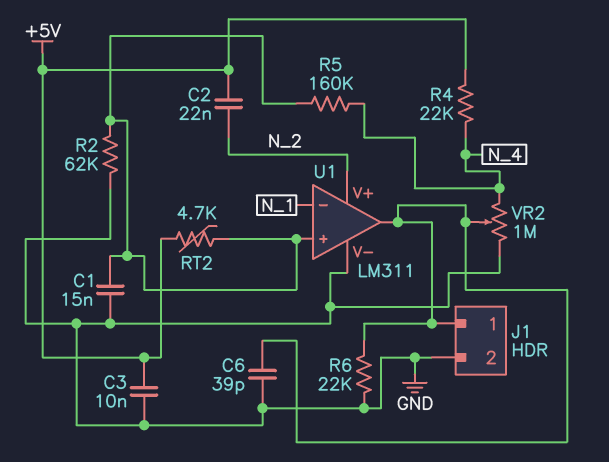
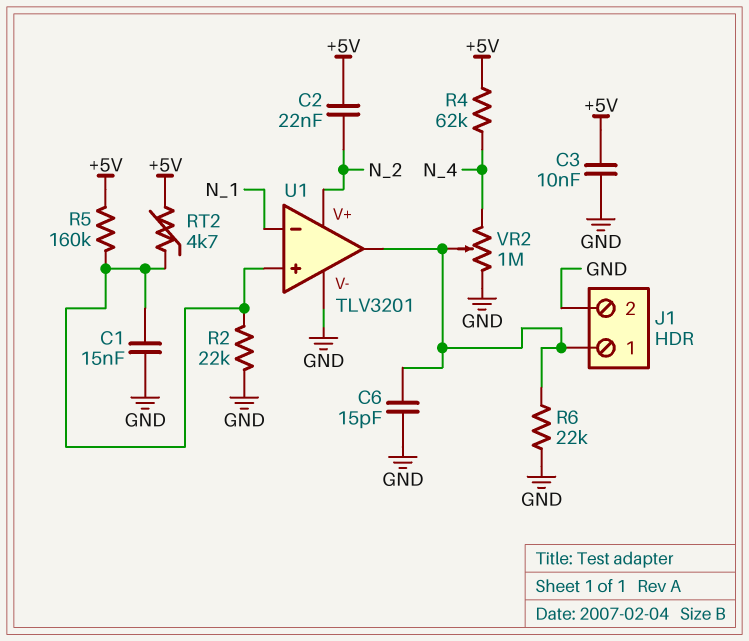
C6: 39pF (GND, J1/1) -> 15pF (GND, J1/1)
R2: 62k (GND, U1/in+) -> 22k (GND, U1/in+)
R4: 22k (+5V, N_4) -> 62k (+5V, N_4)
R5: 160k (N_4, U1/in+) -> 160k (+5V, U1/in+)
U1: LM311 -> TLV3201

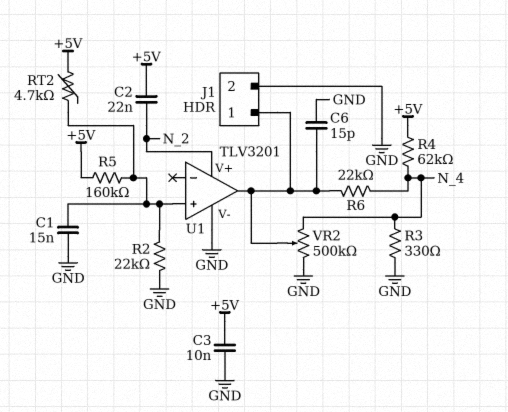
R3: none -> 330 (GND, N_4)
R6: 22k (GND, J1/1) -> 22k (J1/1, N_4)
U1 pin in-: N_1 -> none
VR2: 1M (GND, N_4, wiper J1/1) -> 500k (GND, N_4, wiper J1/1)

